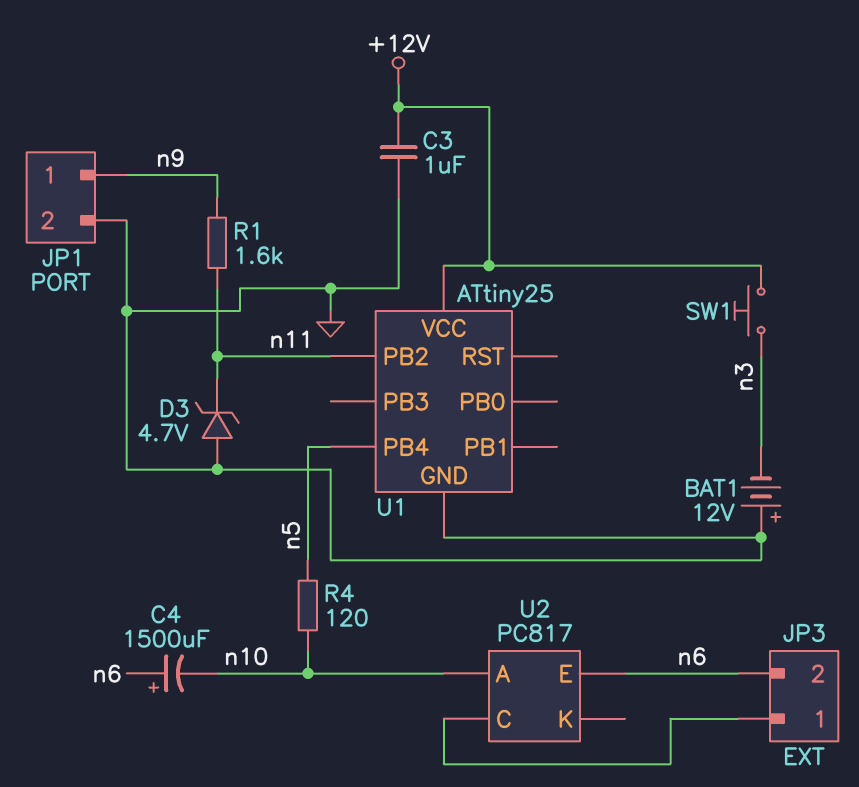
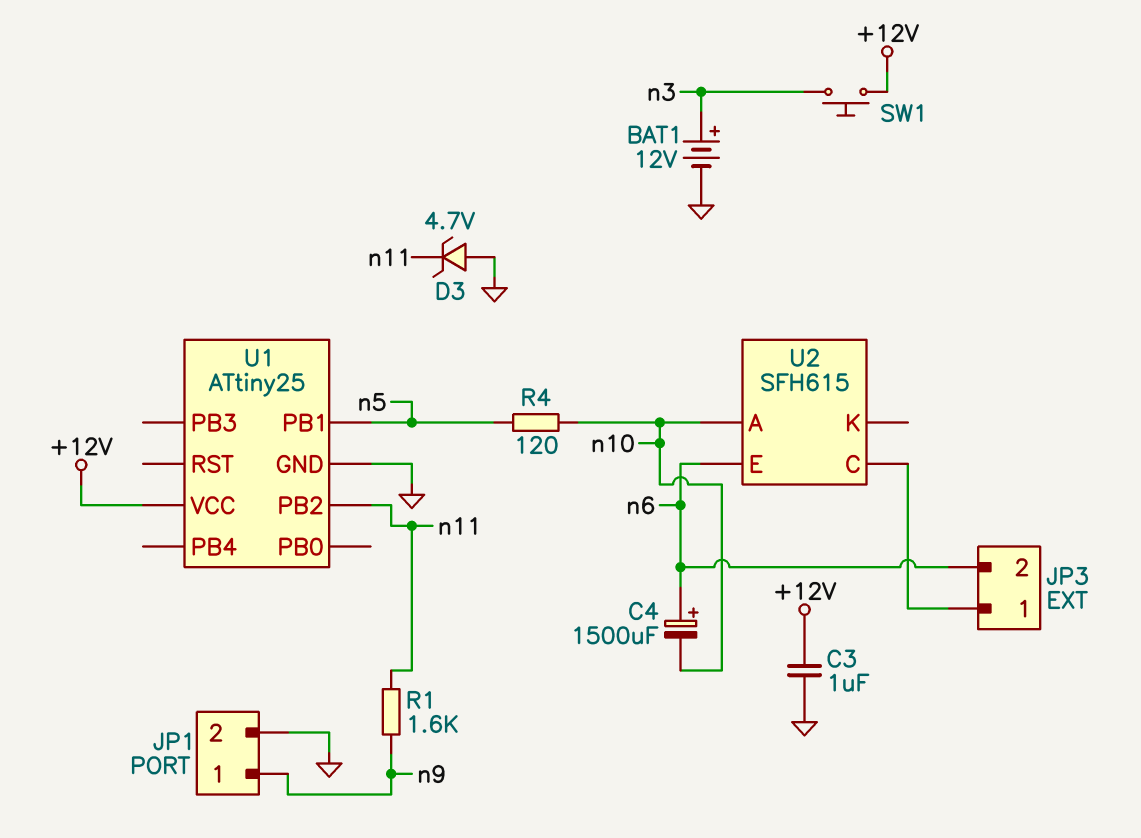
BAT1: 12V (plus GND, minus n3) -> 12V (plus n3, minus GND)
U1 pin PB1: none -> n5
U1 pin PB4: n5 -> none
U2: PC817 -> SFH615

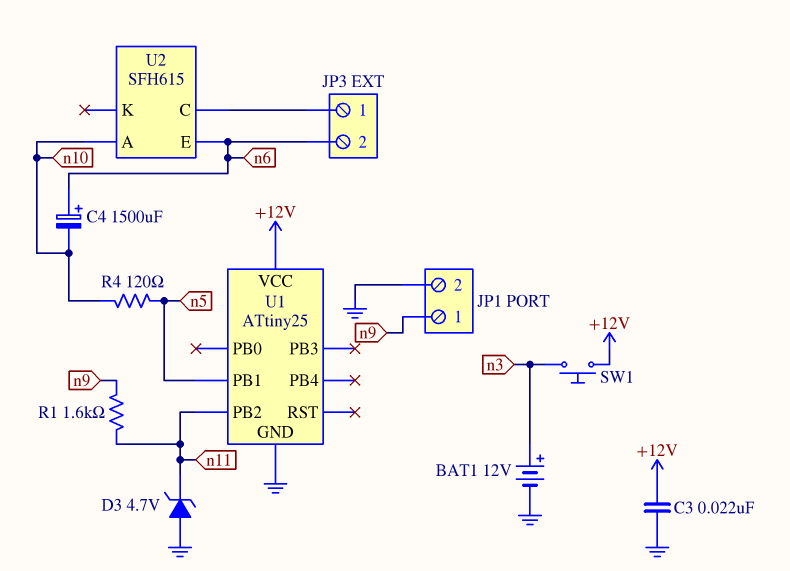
C3: 1uF (+12V, GND) -> 22nF (+12V, GND)

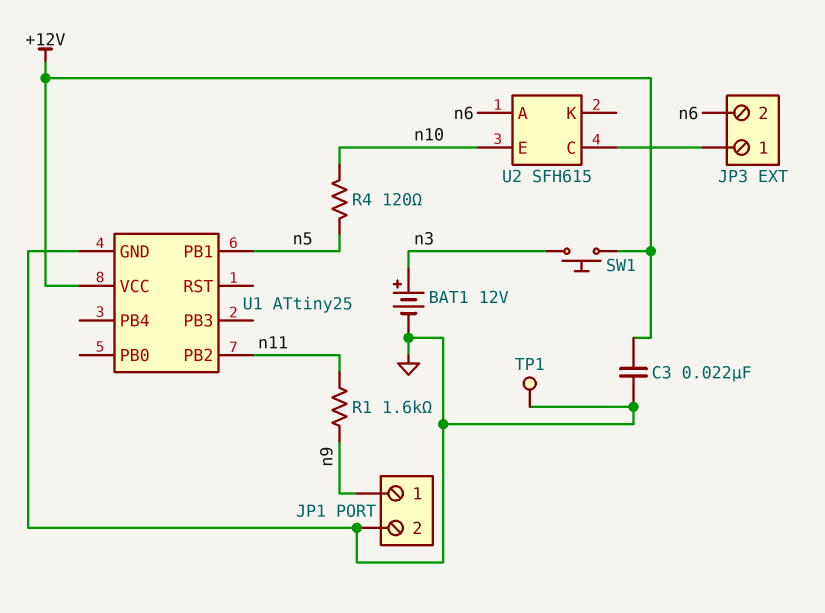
C4: 1500uF (plus n6, minus n10) -> none
D3: zener 4.7V (A GND, K n11) -> none
TP1: none -> test point (GND)
U2 pin A: n10 -> n6
U2 pin E: n6 -> n10

